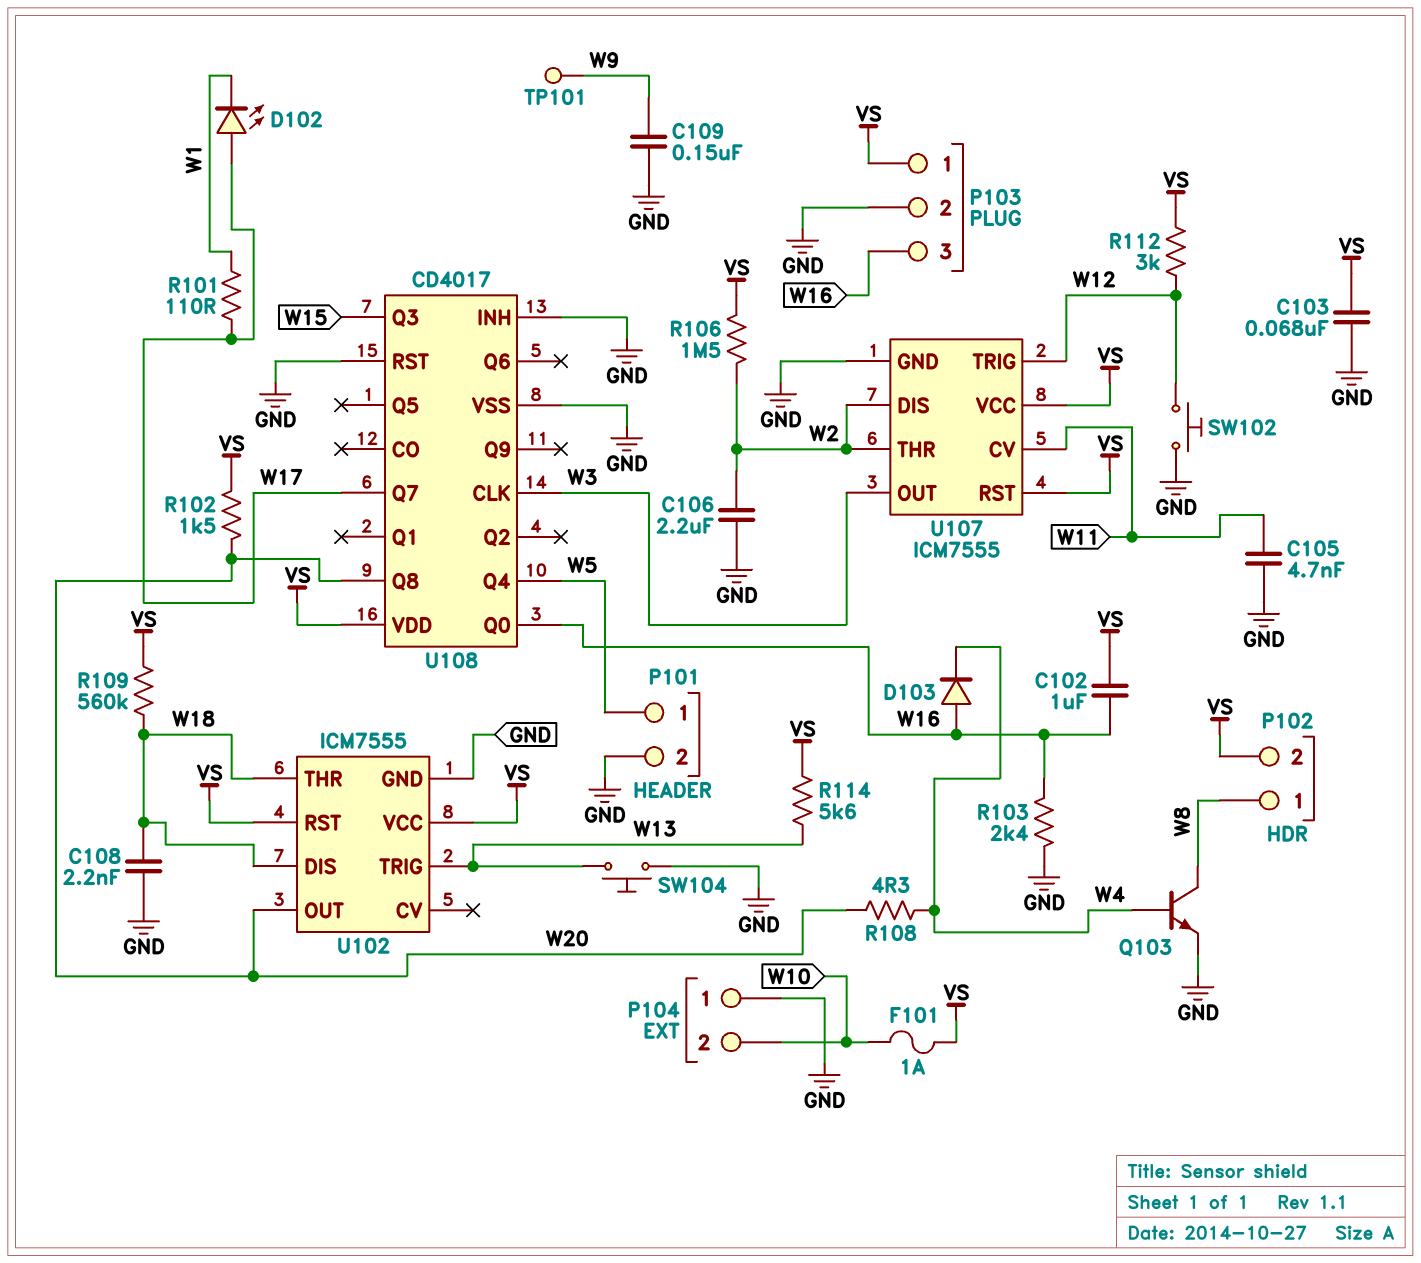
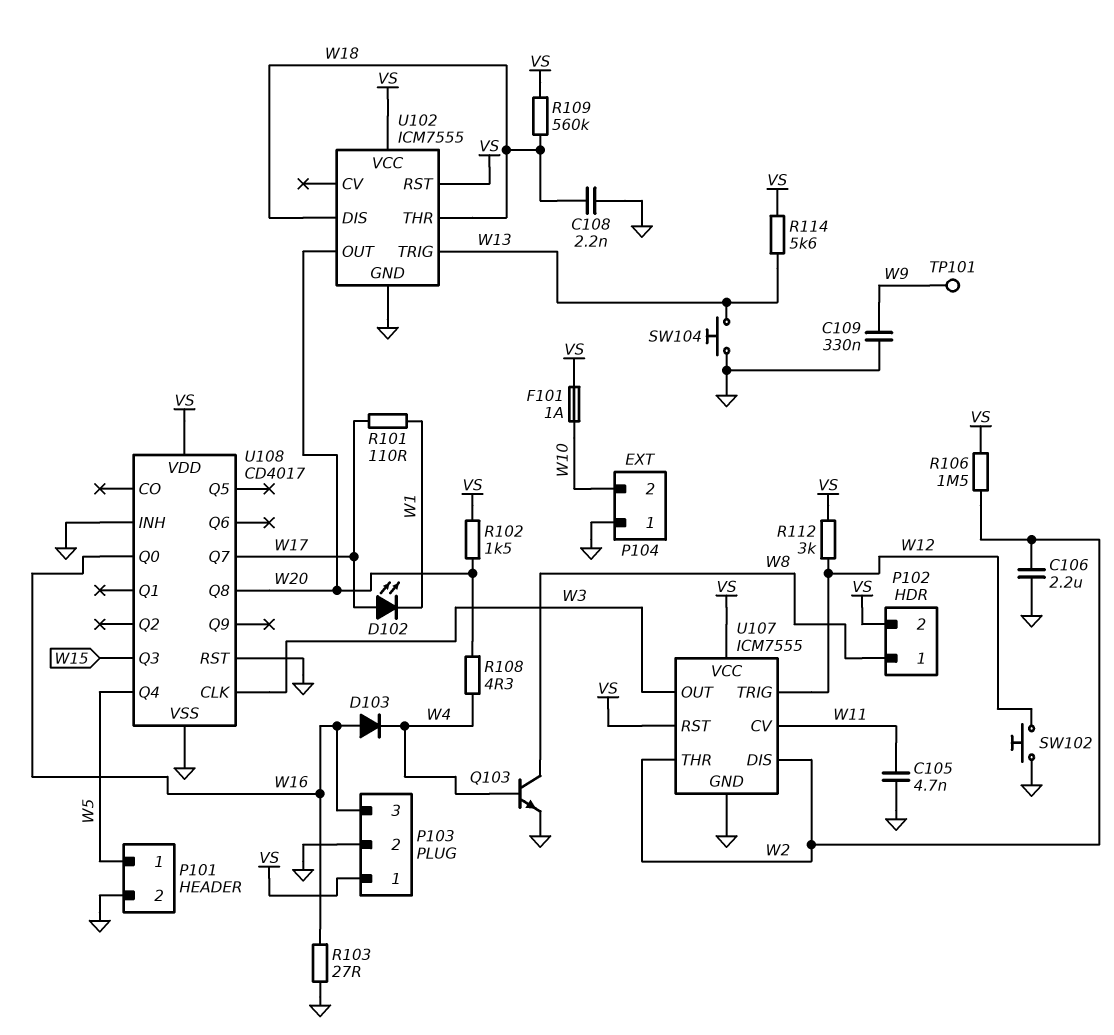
C102: 1uF (VS, W16) -> none
C103: 68nF (GND, VS) -> none
C109: 150nF (GND, W9) -> 330nF (GND, W9)
R103: 2.4k (GND, W16) -> 27 (GND, W16)

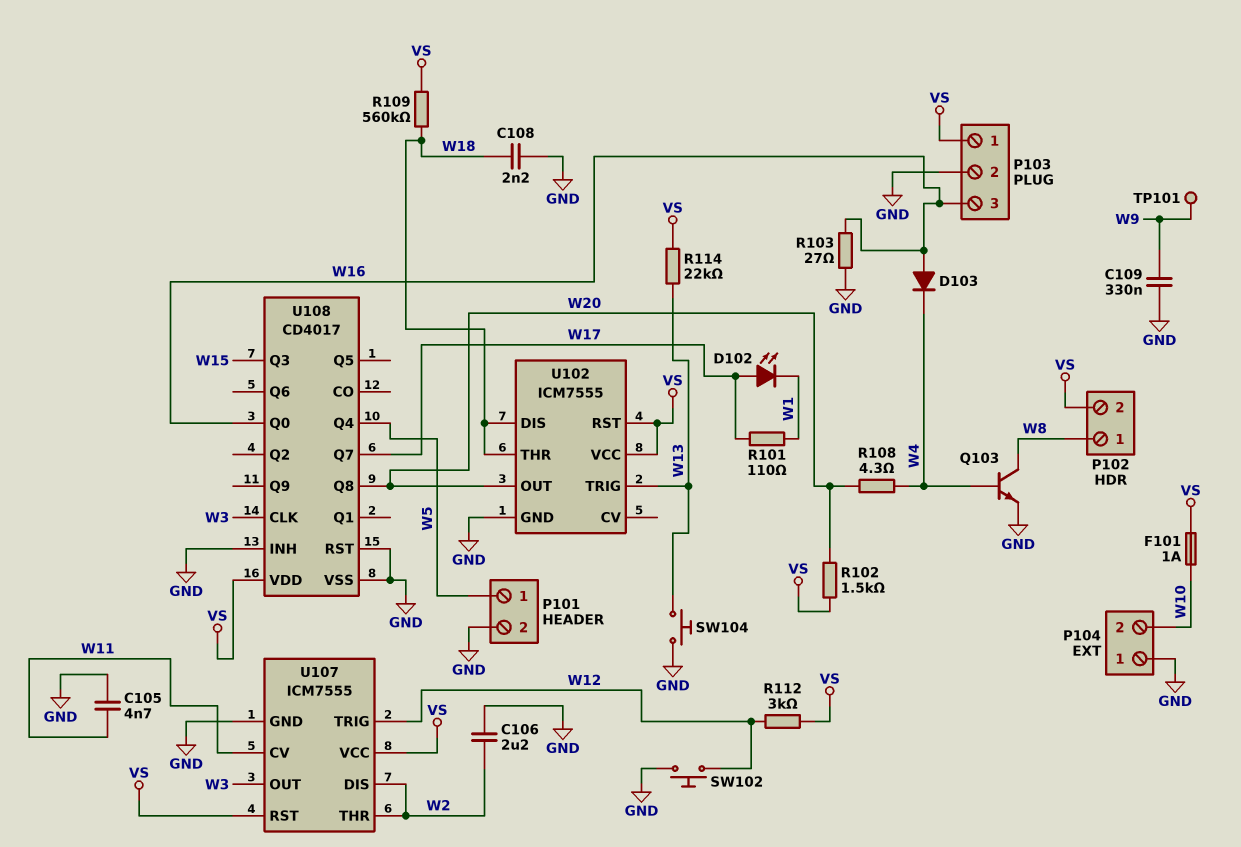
R106: 1.5M (VS, W2) -> none
R114: 5.6k (VS, W13) -> 22k (VS, W13)

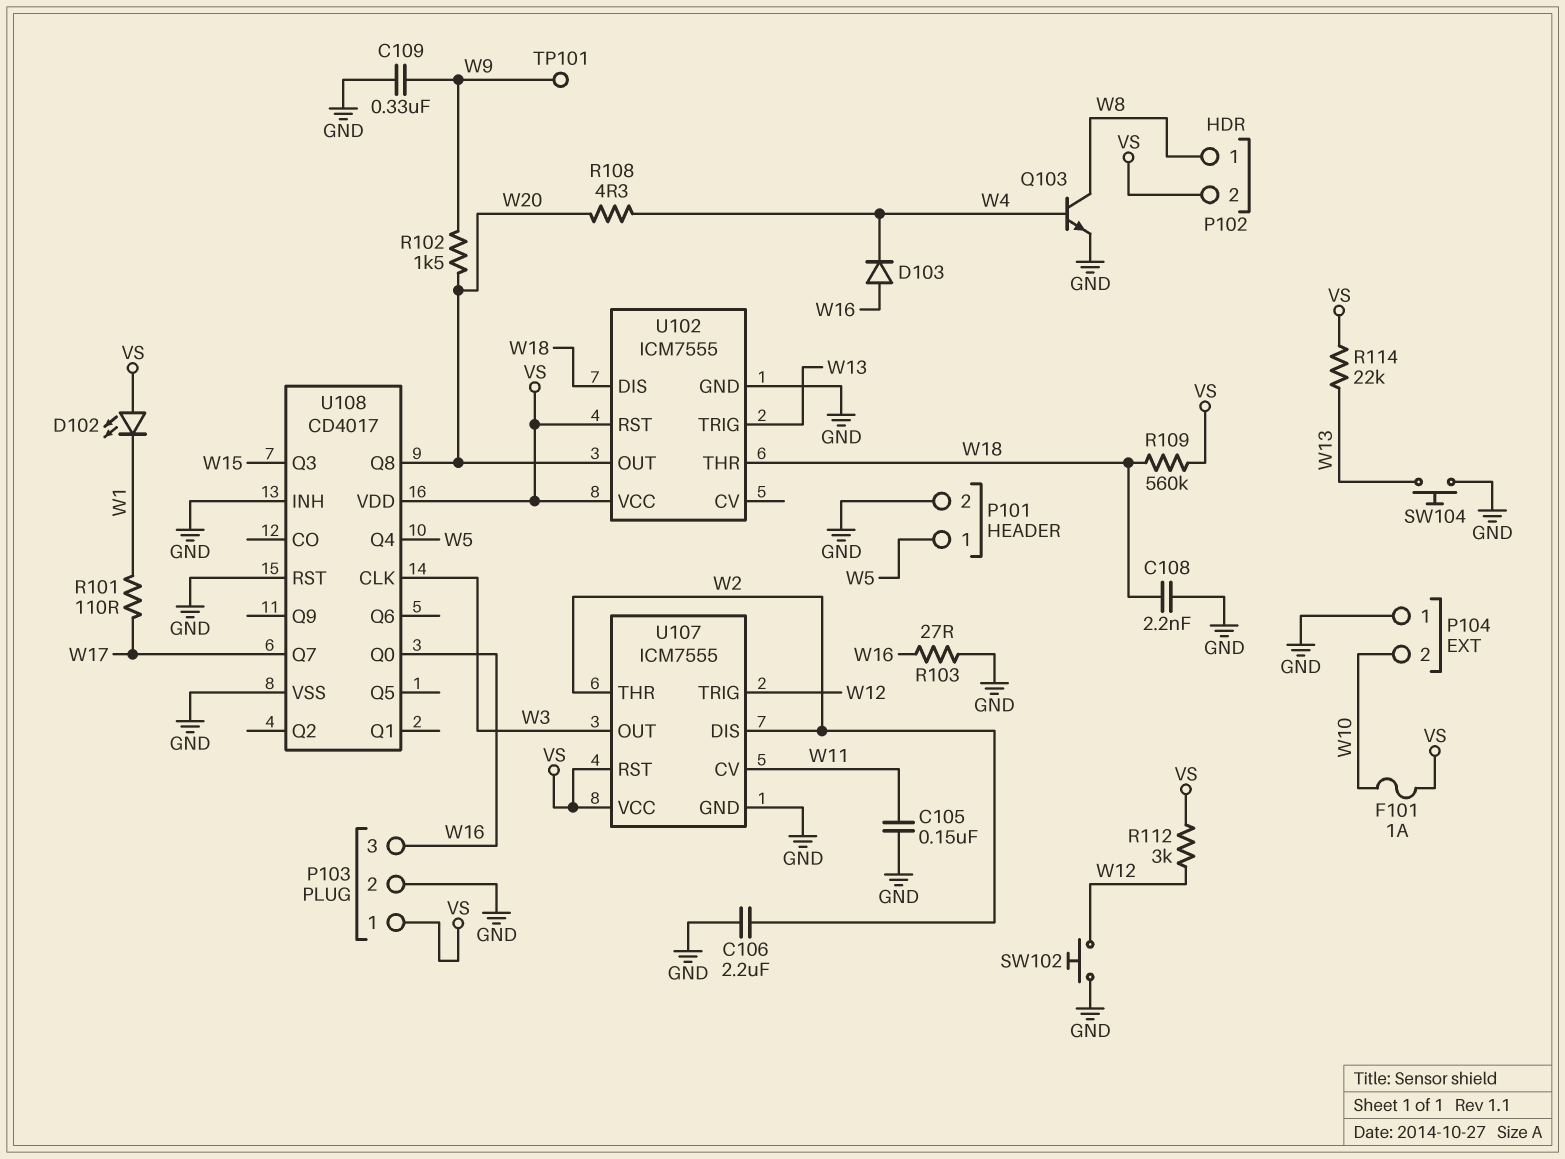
C105: 4.7nF (GND, W11) -> 150nF (GND, W11)
D102: LED (A W17, K W1) -> LED (A VS, K W1)
R102: 1.5k (VS, W20) -> 1.5k (W9, W20)

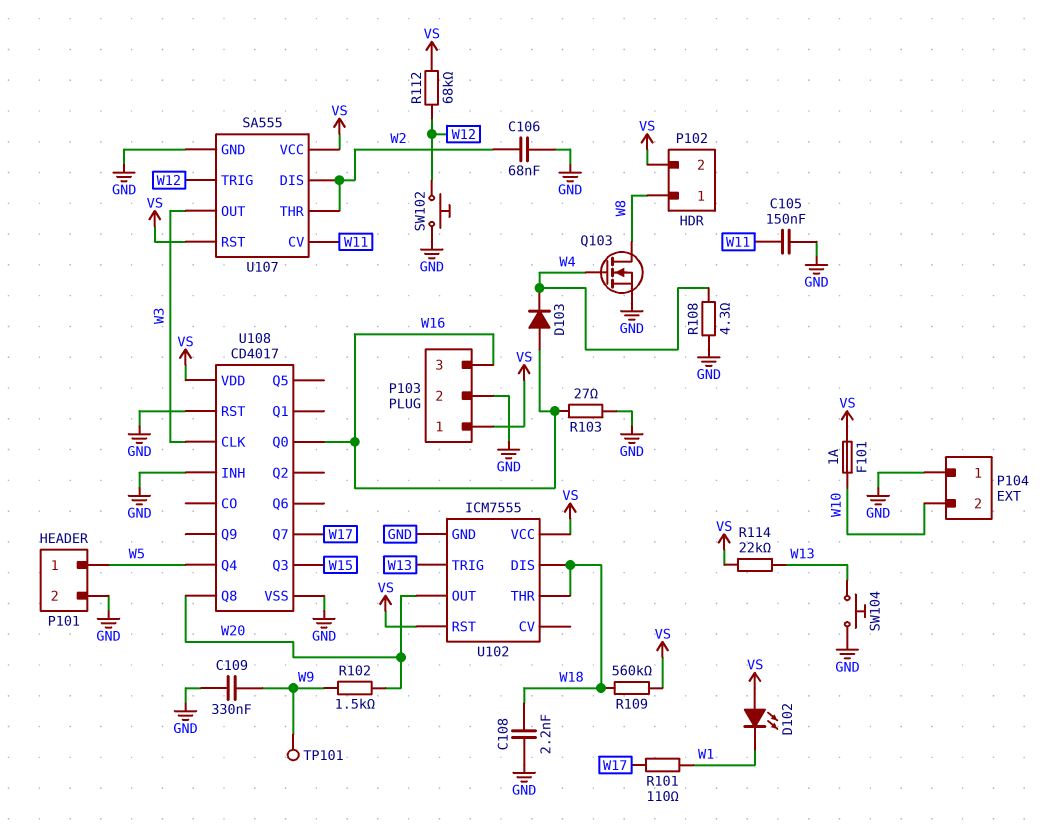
C106: 2.2uF (GND, W2) -> 68nF (GND, W2)
Q103: NPN (B W4, C W8, E GND) -> NMOS (G W4, D W8, S GND)
R108: 4.3 (W4, W20) -> 4.3 (GND, W4)
R112: 3k (VS, W12) -> 68k (VS, W12)
U107: ICM7555 -> SA555

